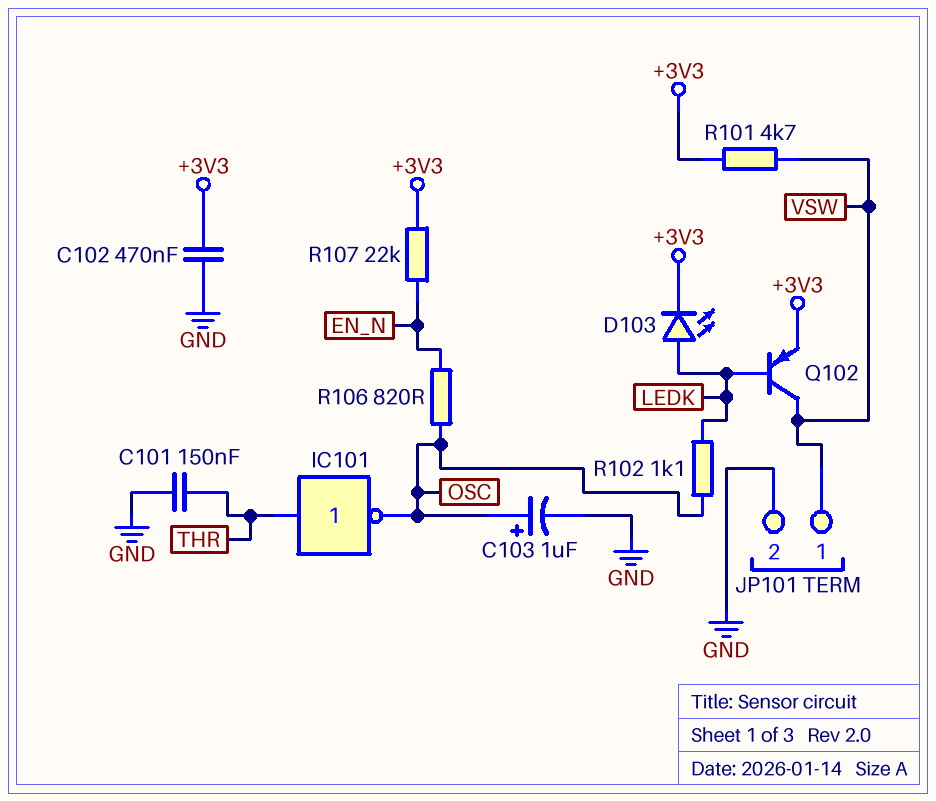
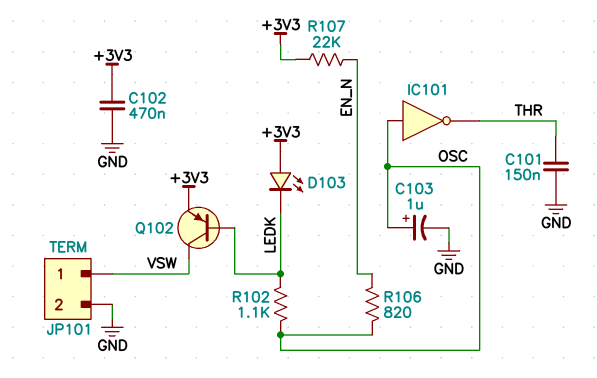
D103: LED (A LEDK, K +3V3) -> LED (A +3V3, K LEDK)
IC101: NOT (in THR, out OSC) -> NOT (in OSC, out THR)
R101: 4.7k (+3V3, VSW) -> none

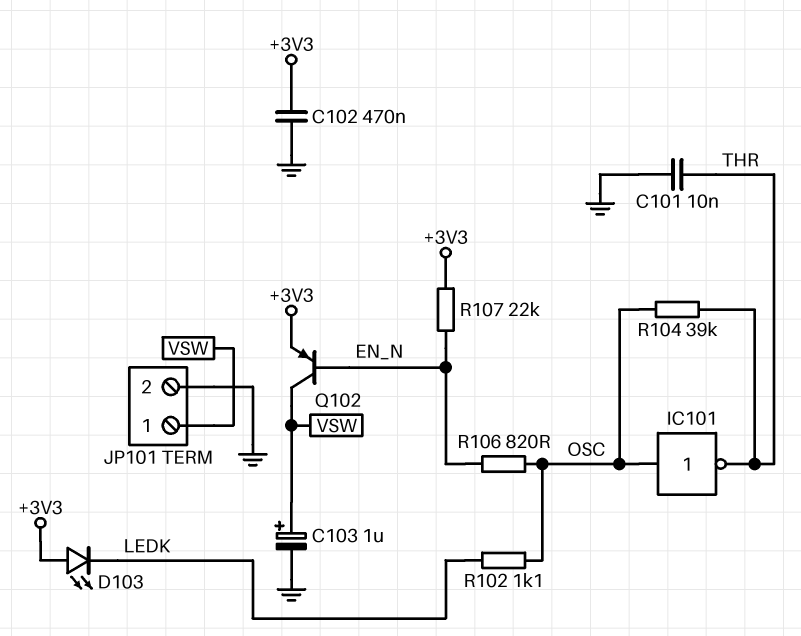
C101: 150nF (GND, THR) -> 10nF (GND, THR)
C103: 1uF (plus OSC, minus GND) -> 1uF (plus VSW, minus GND)
Q102: PNP (B LEDK, C VSW, E +3V3) -> PNP (B EN_N, C VSW, E +3V3)
R104: none -> 39k (OSC, THR)

